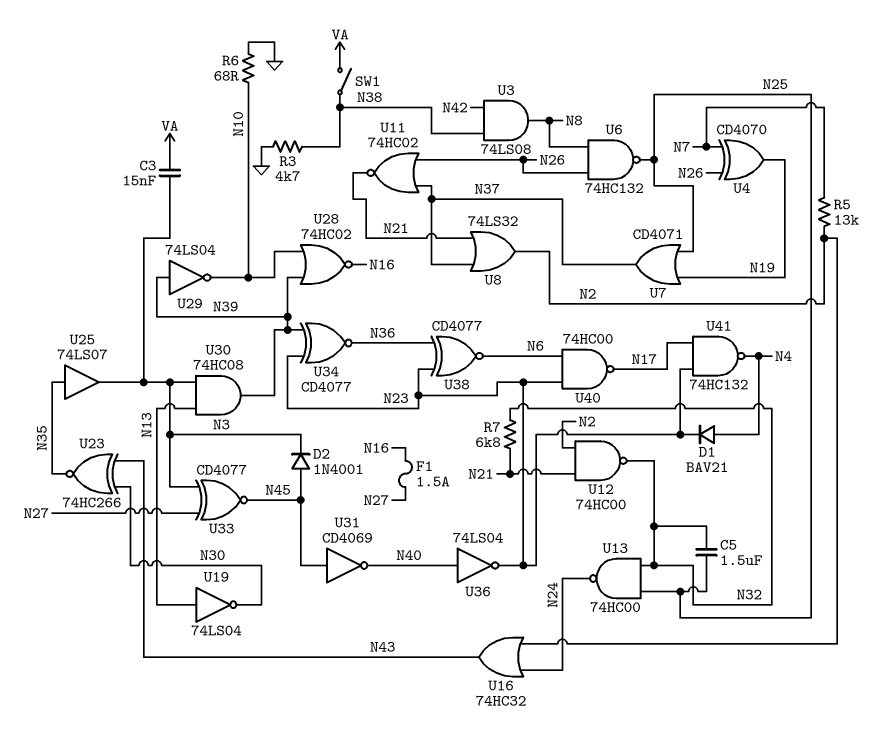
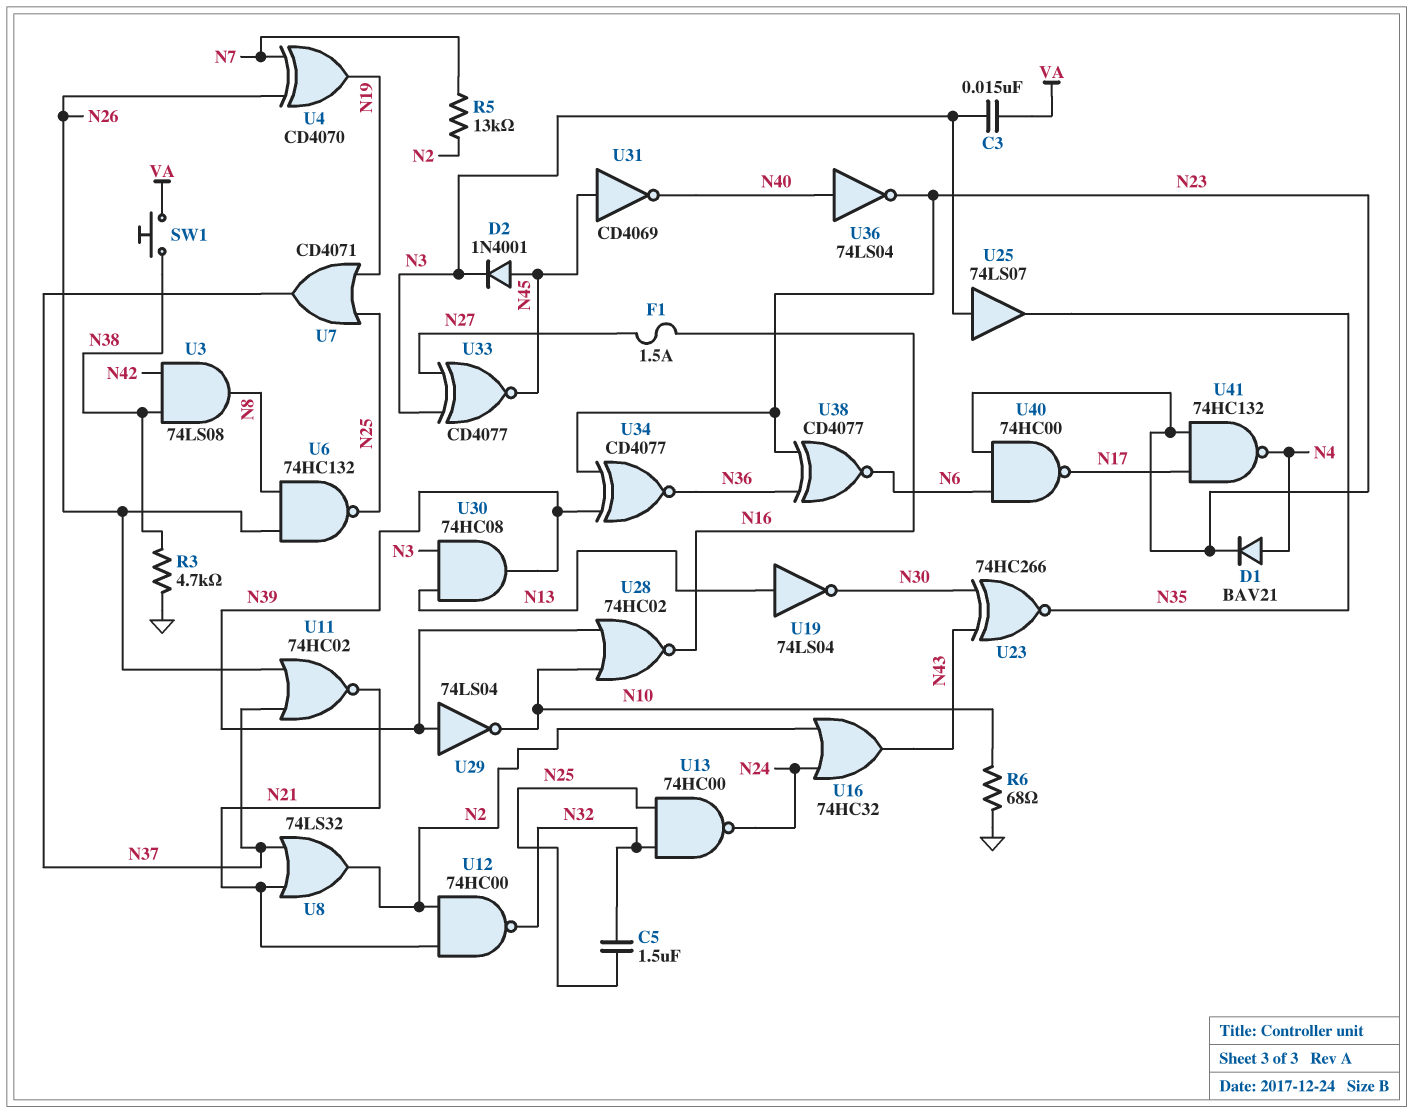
R7: 6.8k (N21, N32) -> none
SW1: switch (N38, VA) -> button (N38, VA)
U25: buffer 74LS07 (in N35, out N3) -> buffer 74LS07 (in N3, out N35)

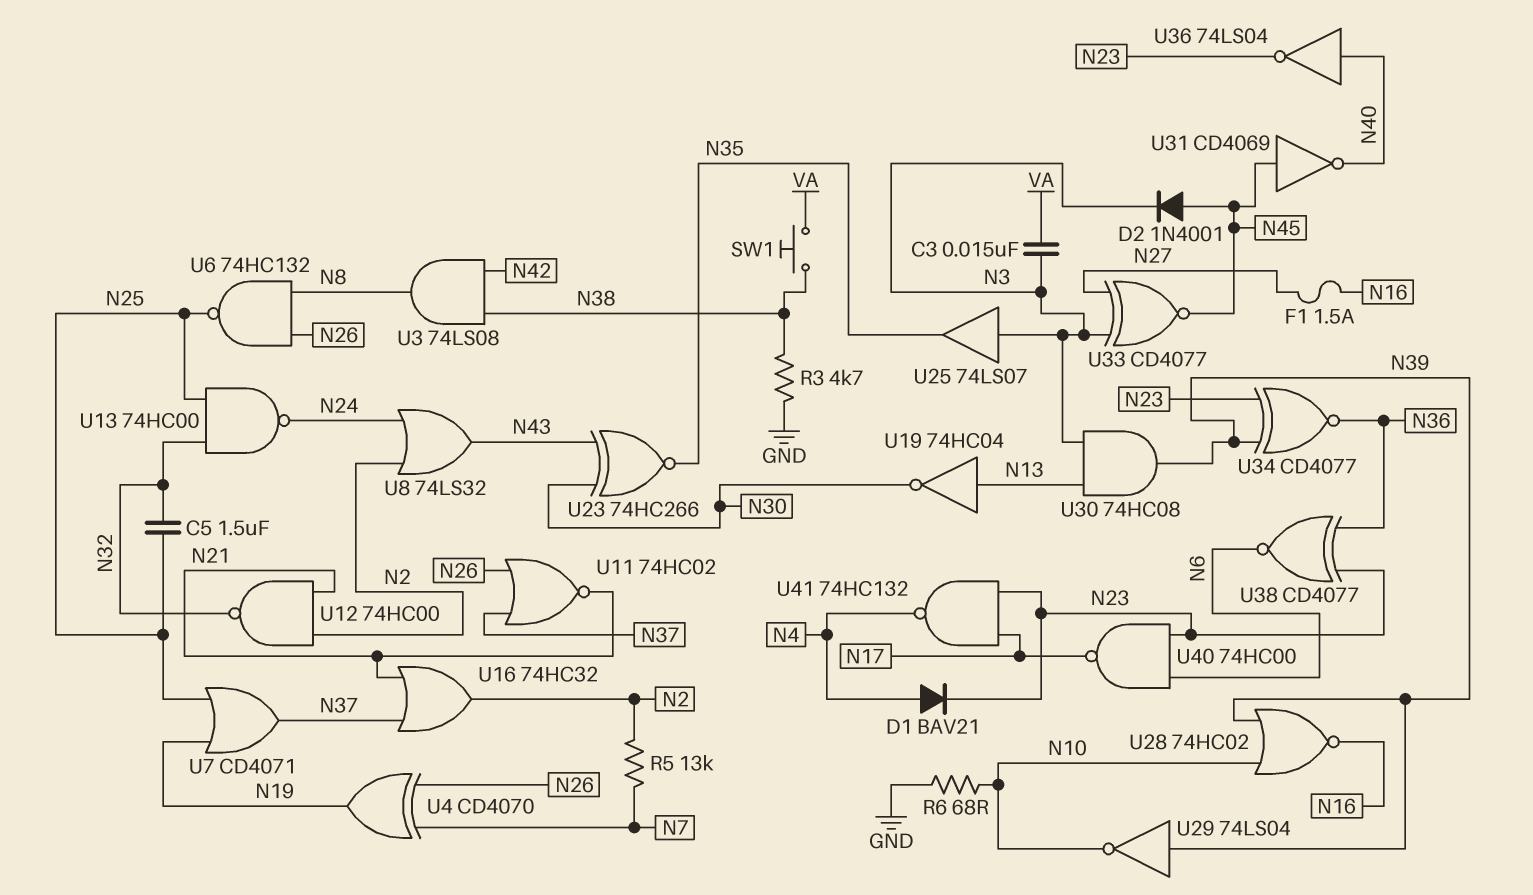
U8: OR 74LS32 (in N21, in N37, out N2) -> OR 74LS32 (in N2, in N24, out N43)
U16: OR 74HC32 (in N2, in N24, out N43) -> OR 74HC32 (in N21, in N37, out N2)
U19: NOT 74LS04 (in N13, out N30) -> NOT 74HC04 (in N13, out N30)

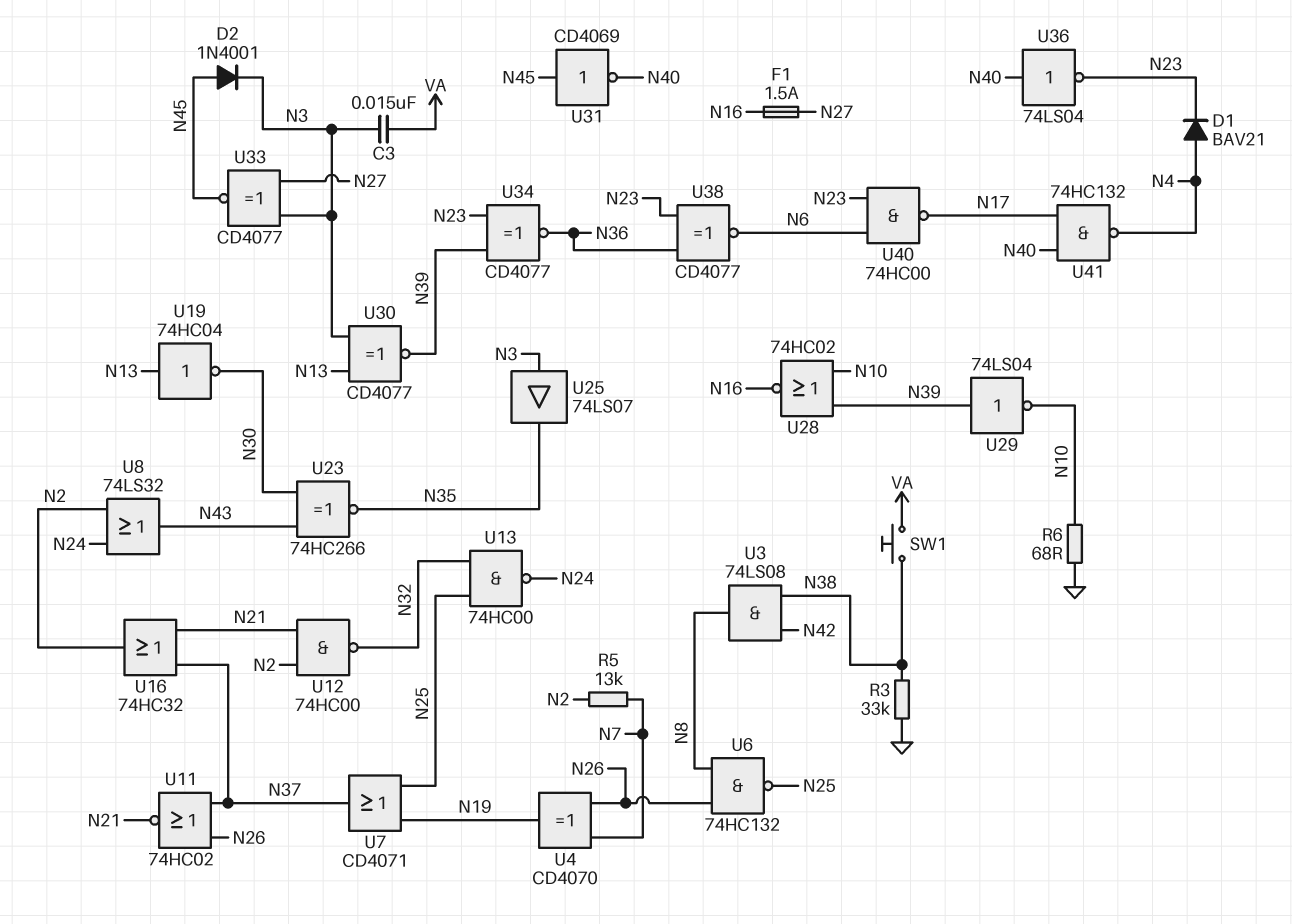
C5: 1.5uF (N25, N32) -> none
R3: 4.7k (GND, N38) -> 33k (GND, N38)
U30: AND 74HC08 (in N3, in N13, out N39) -> XNOR CD4077 (in N3, in N13, out N39)
U41: NAND 74HC132 (in N17, in N23, out N4) -> NAND 74HC132 (in N17, in N40, out N4)

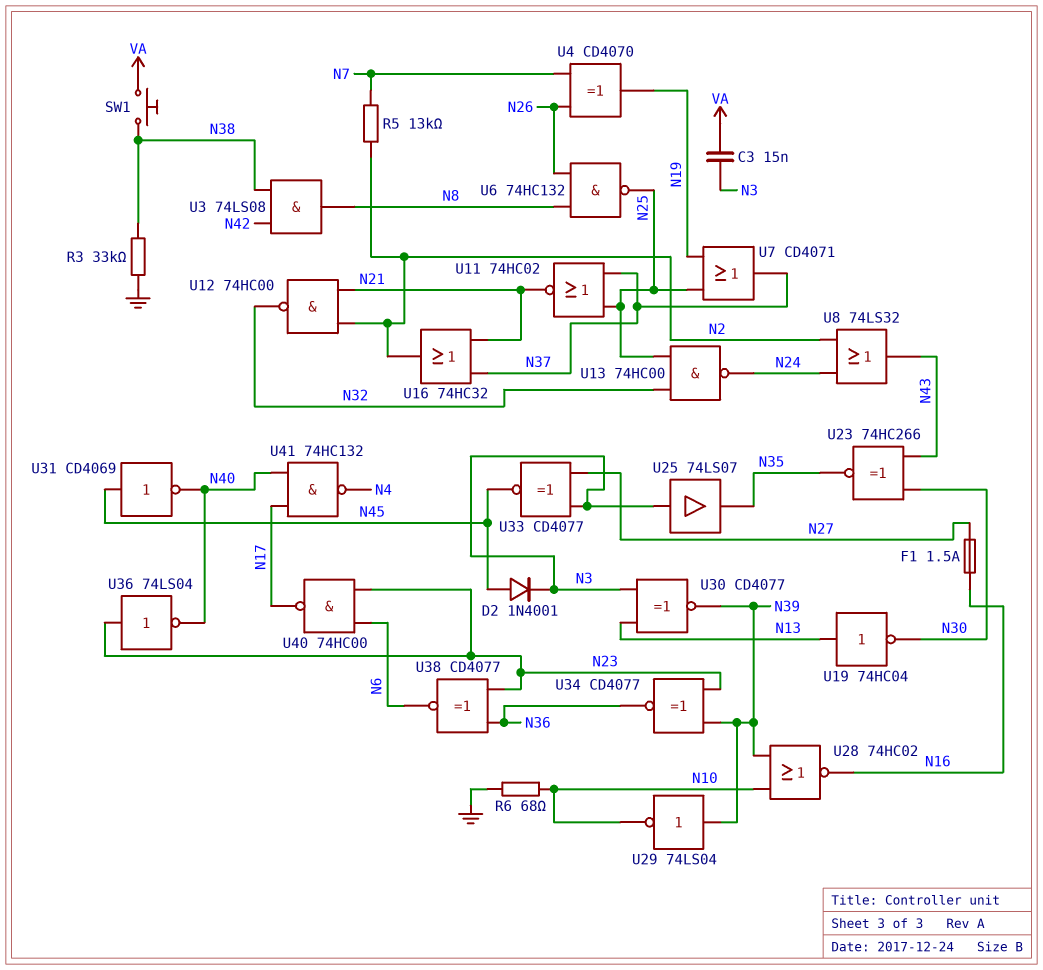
D1: diode BAV21 (A N4, K N23) -> none
U11: NOR 74HC02 (in N26, in N37, out N21) -> NOR 74HC02 (in N25, in N37, out N21)
U36: NOT 74LS04 (in N40, out N23) -> NOT 74LS04 (in N23, out N40)

